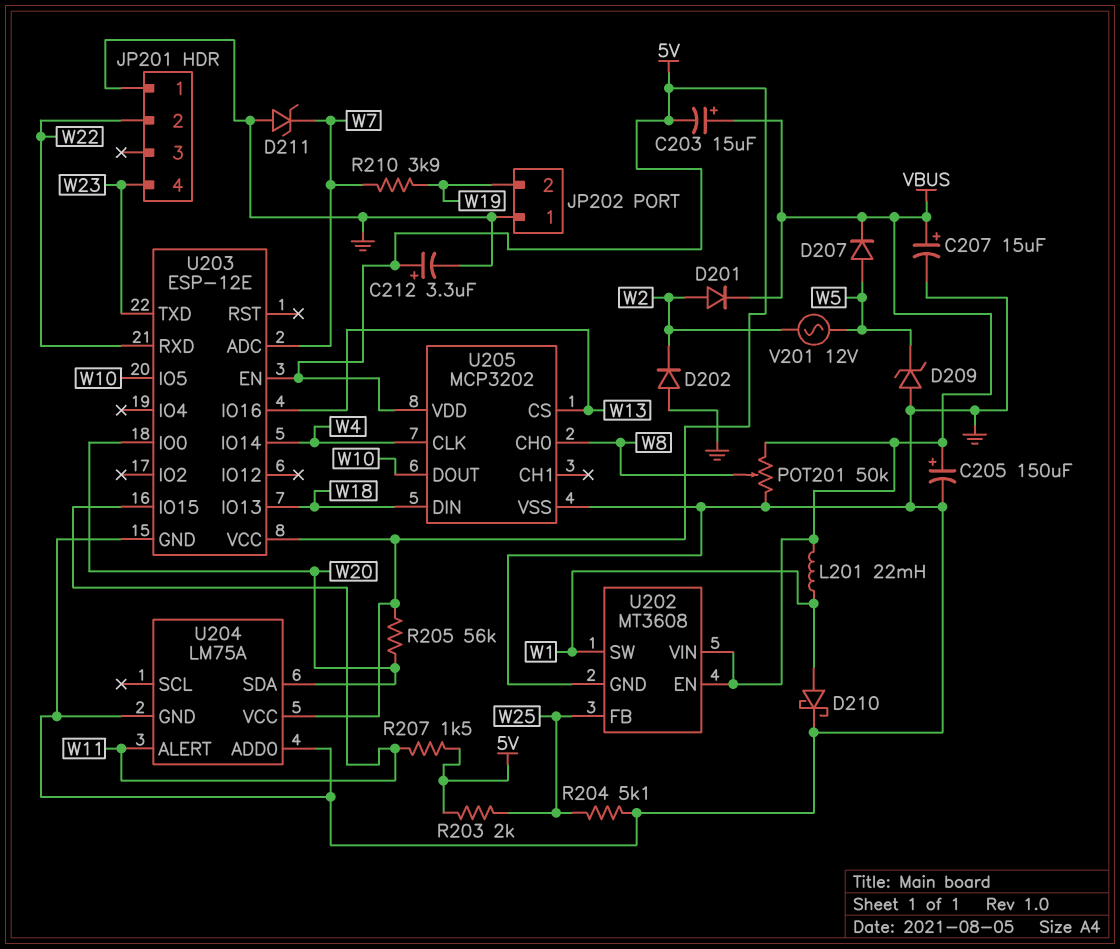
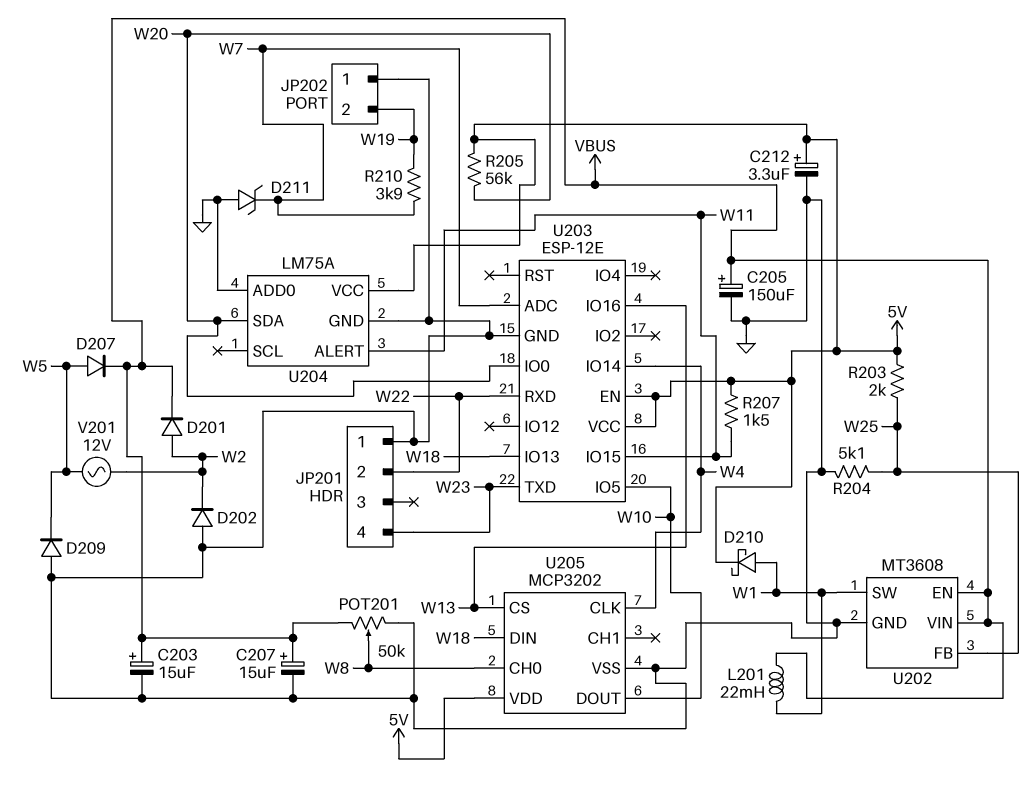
C203: 15uF (plus VBUS, minus 5V) -> 15uF (plus VBUS, minus GND)
D209: zener (A GND, K W5) -> diode (A GND, K W5)
D210: schottky (A W1, K GND) -> schottky (A W1, K 5V)

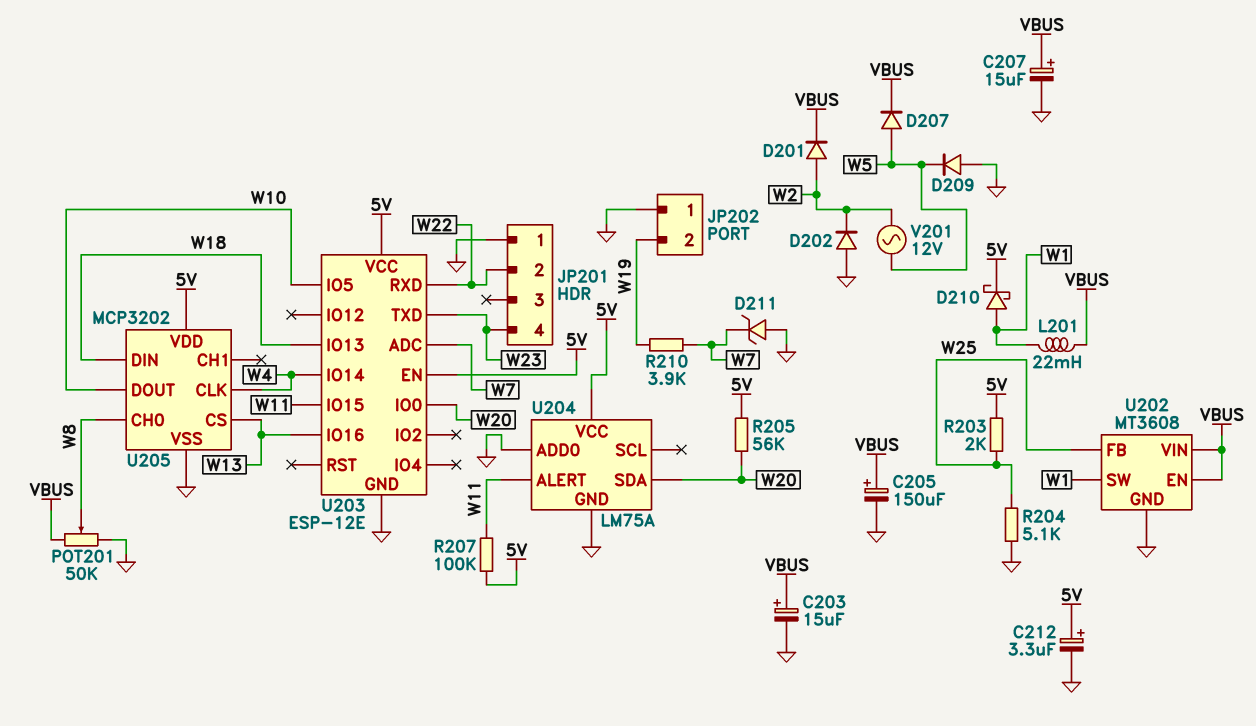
R207: 1.5k (5V, W11) -> 100k (5V, W11)

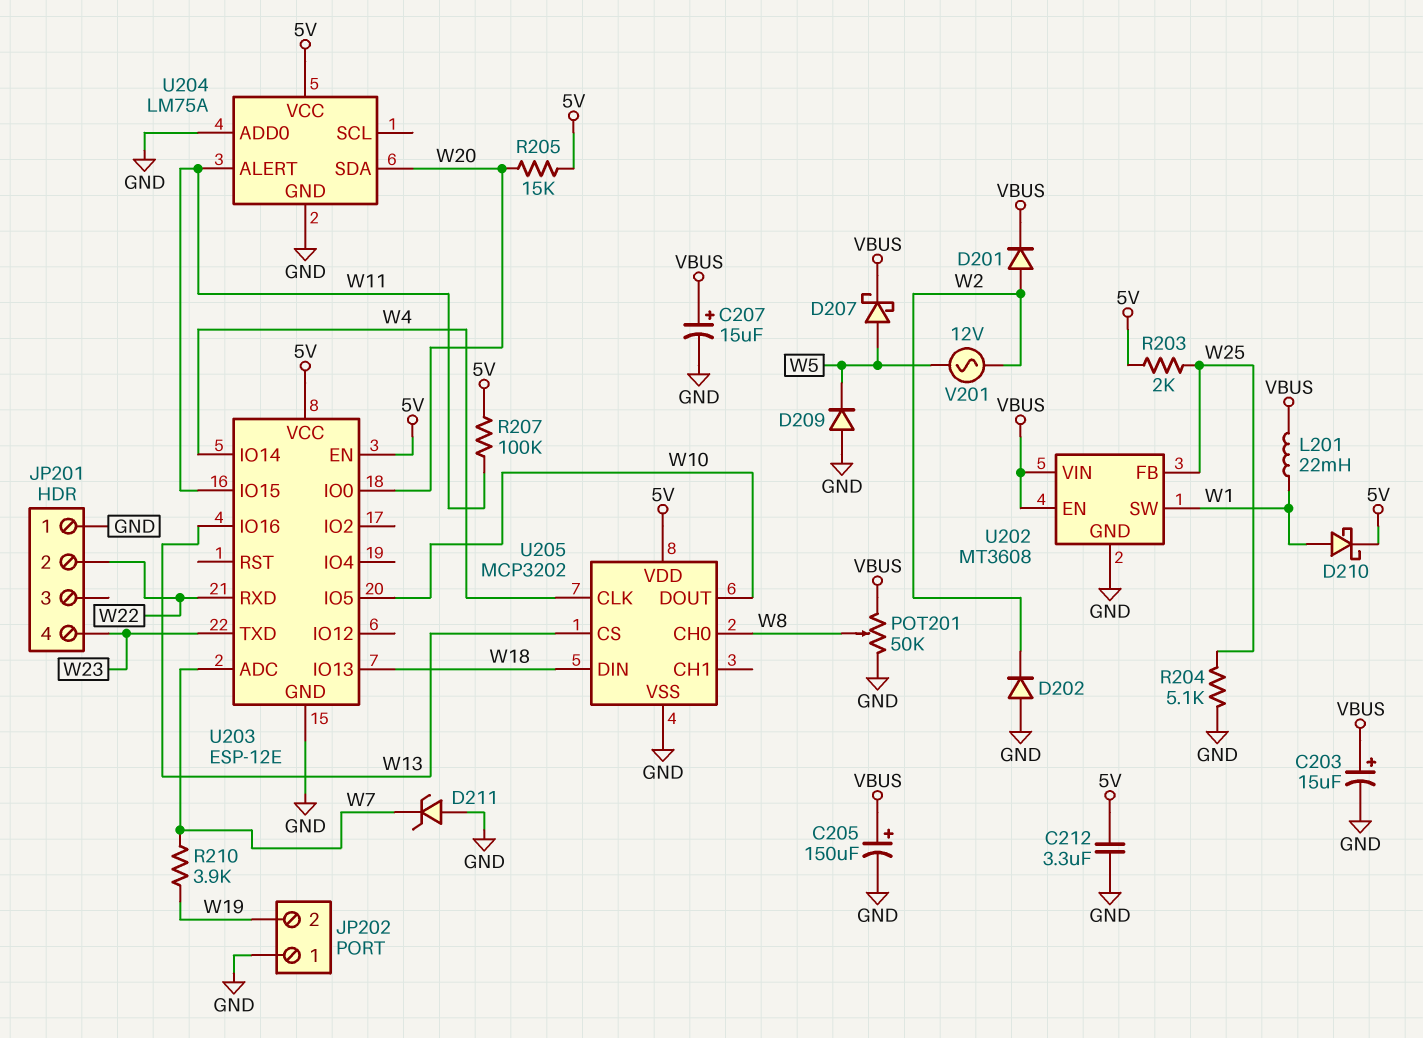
C212: 3.3uF (plus 5V, minus GND) -> 3.3uF (5V, GND)
D207: diode (A W5, K VBUS) -> schottky (A W5, K VBUS)
R205: 56k (5V, W20) -> 15k (5V, W20)

